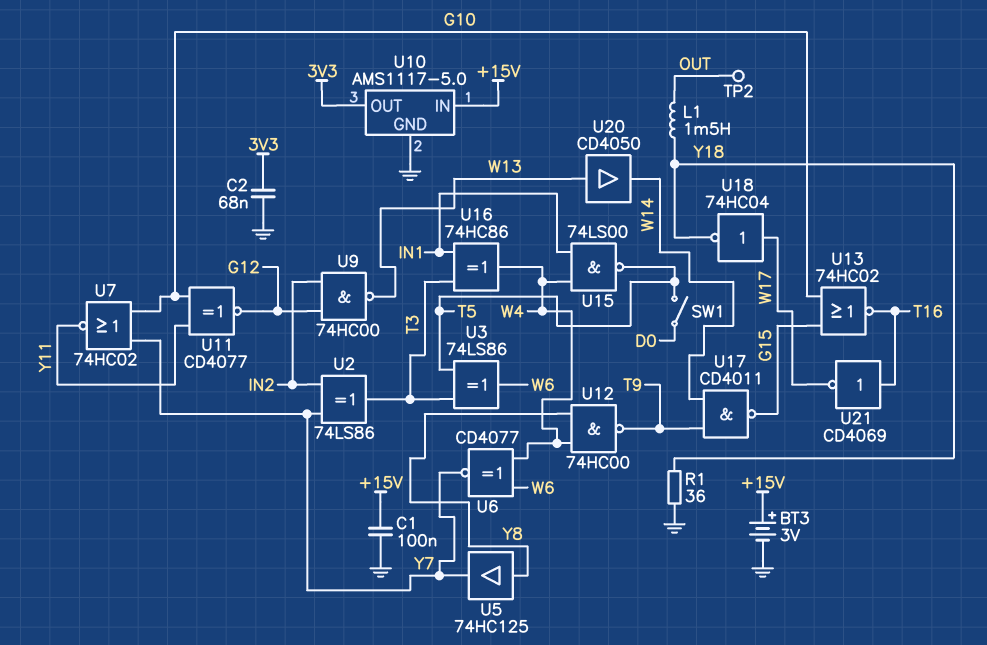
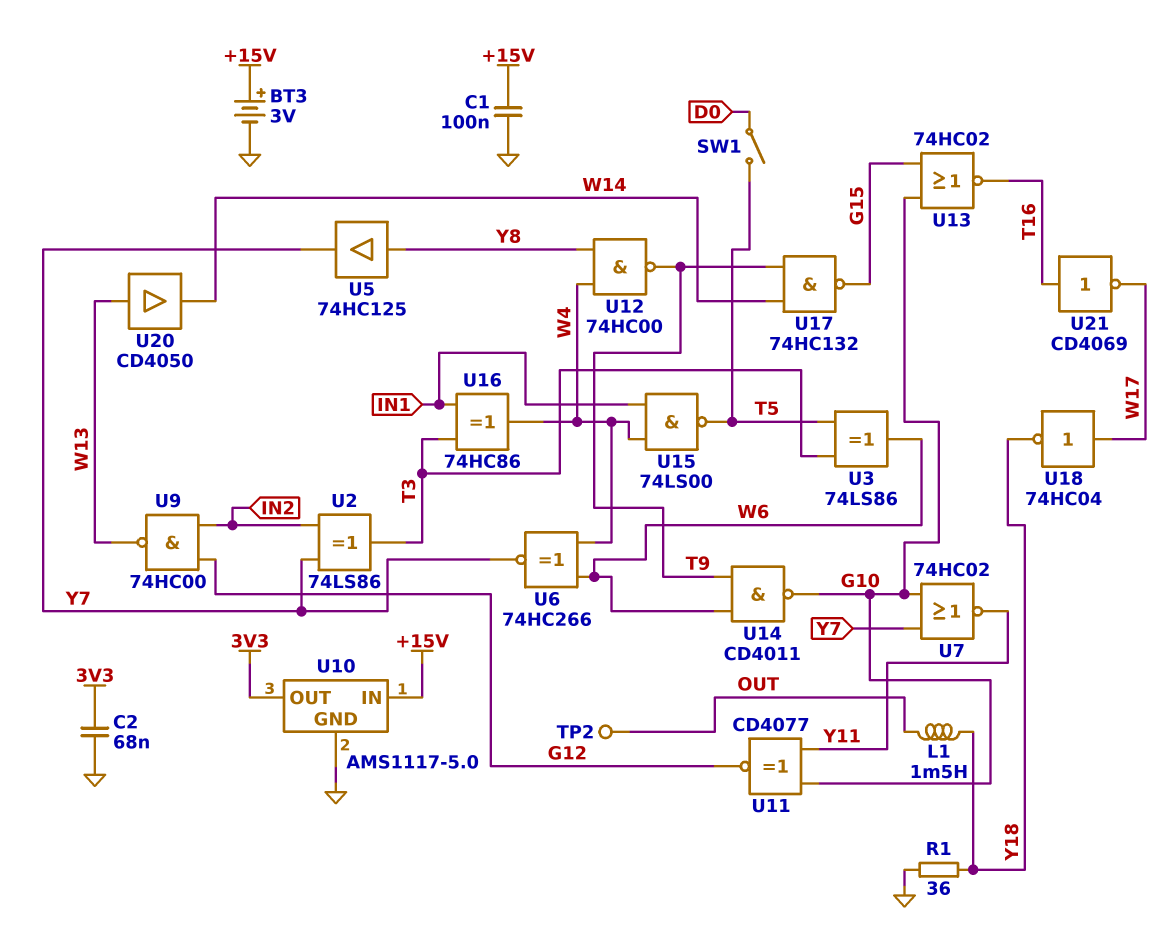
U6: XNOR CD4077 (in W4, in W6, out Y7) -> XNOR 74HC266 (in W4, in W6, out Y7)
U14: none -> NAND CD4011 (in T9, in W6, out G10)
U17: NAND CD4011 (in T9, in W14, out G15) -> NAND 74HC132 (in T9, in W14, out G15)

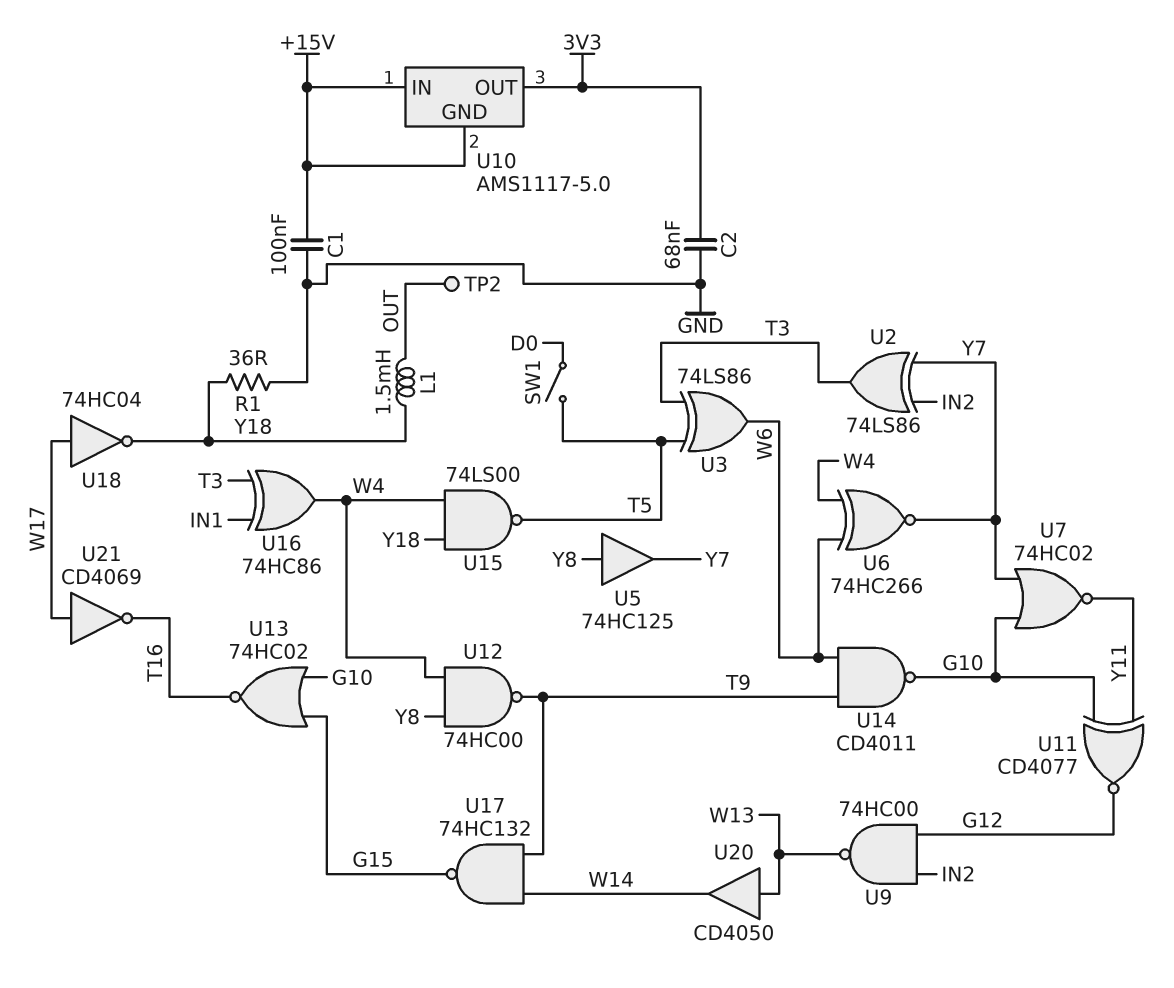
BT3: 3V (plus +15V, minus GND) -> none
U10 pin GND: GND -> +15V
U15: NAND 74LS00 (in IN1, in W4, out T5) -> NAND 74LS00 (in W4, in Y18, out T5)
U21: NOT CD4069 (in T16, out W17) -> NOT CD4069 (in W17, out T16)

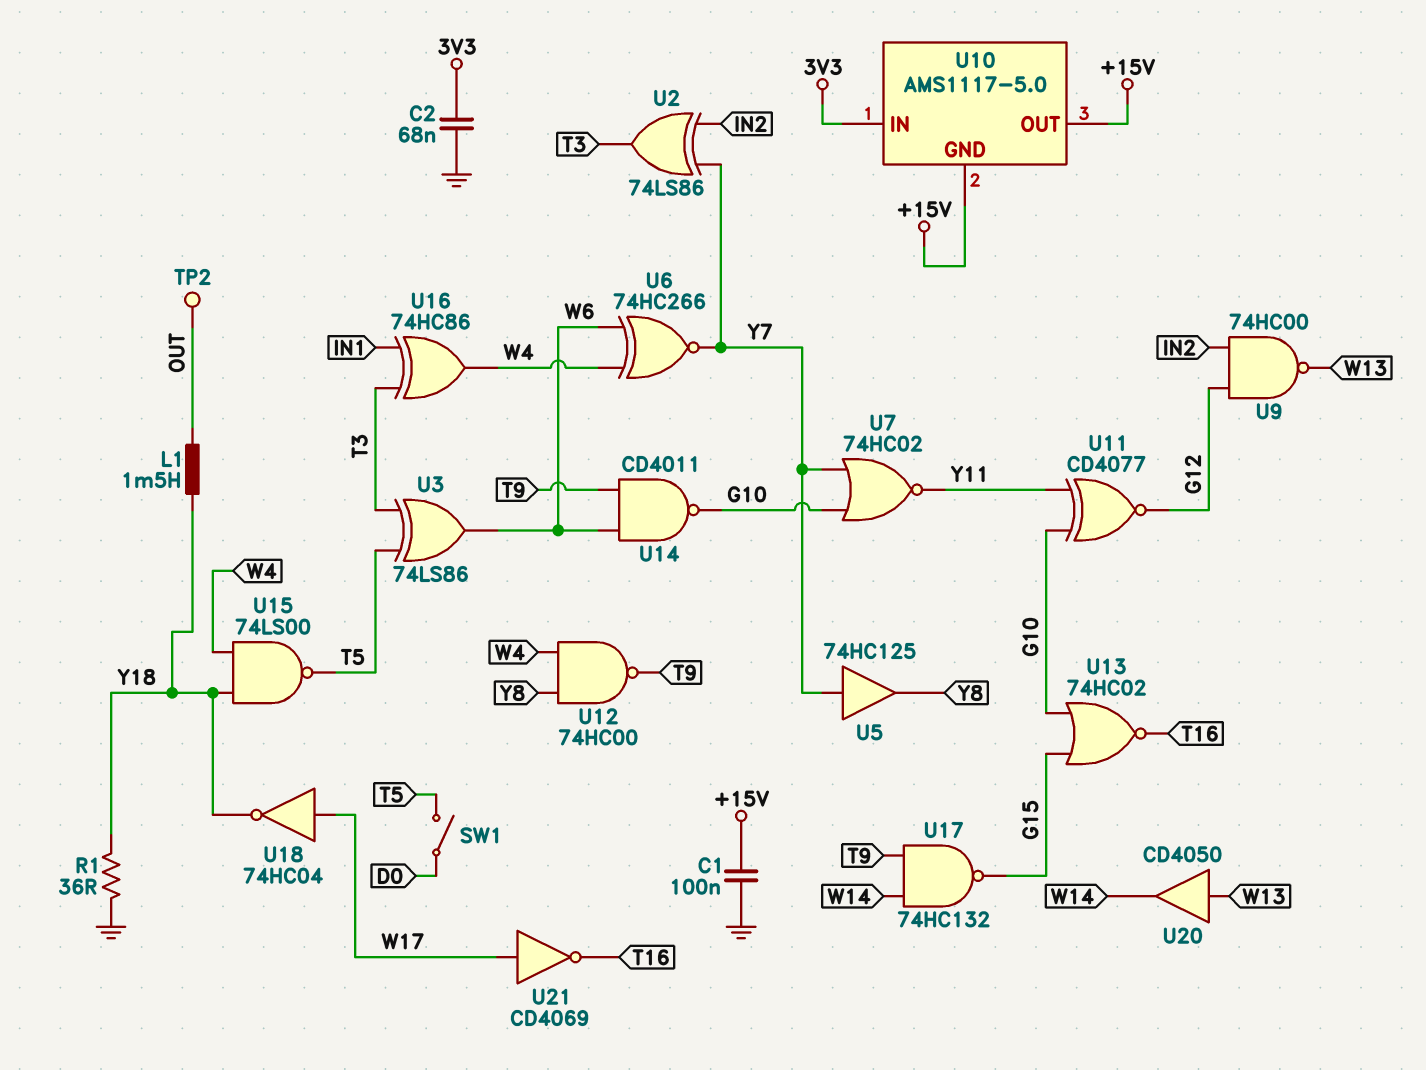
U5: buffer 74HC125 (in Y8, out Y7) -> buffer 74HC125 (in Y7, out Y8)
U10 pin IN: +15V -> 3V3
U10 pin OUT: 3V3 -> +15V

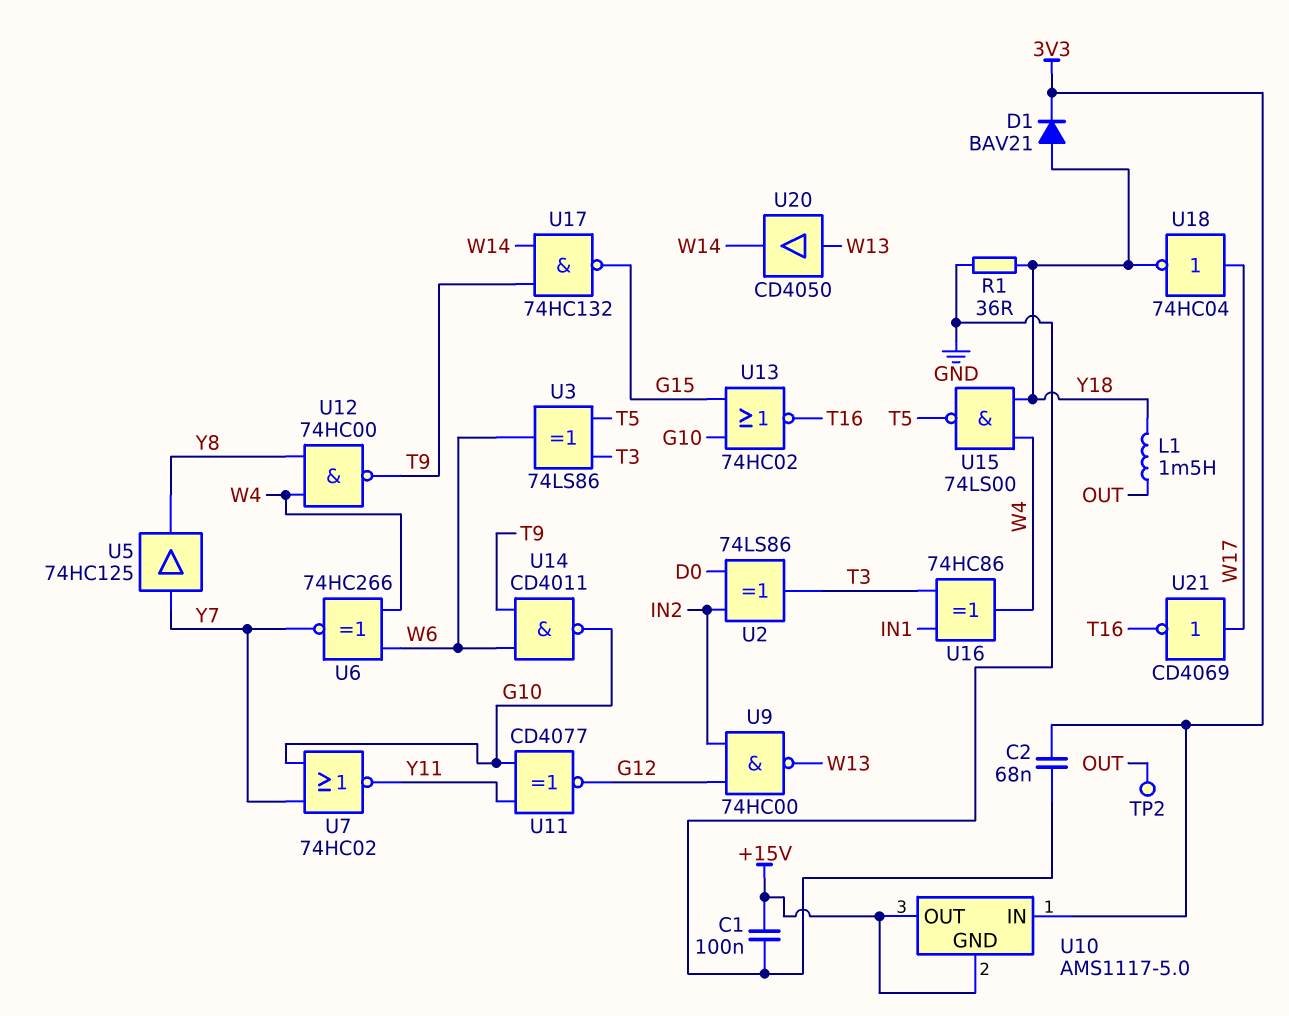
D1: none -> diode BAV21 (A Y18, K 3V3)
SW1: switch (D0, T5) -> none
U2: XOR 74LS86 (in IN2, in Y7, out T3) -> XOR 74LS86 (in D0, in IN2, out T3)

